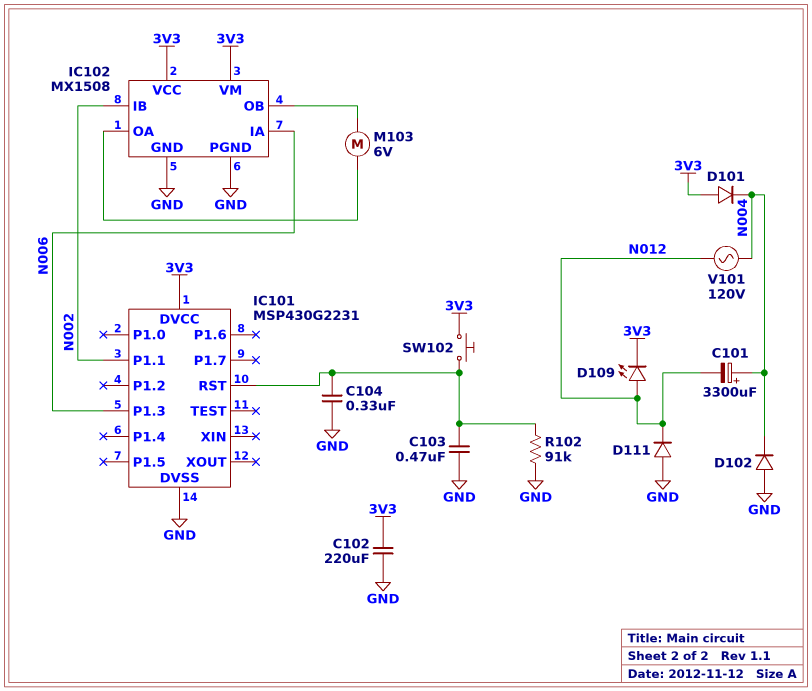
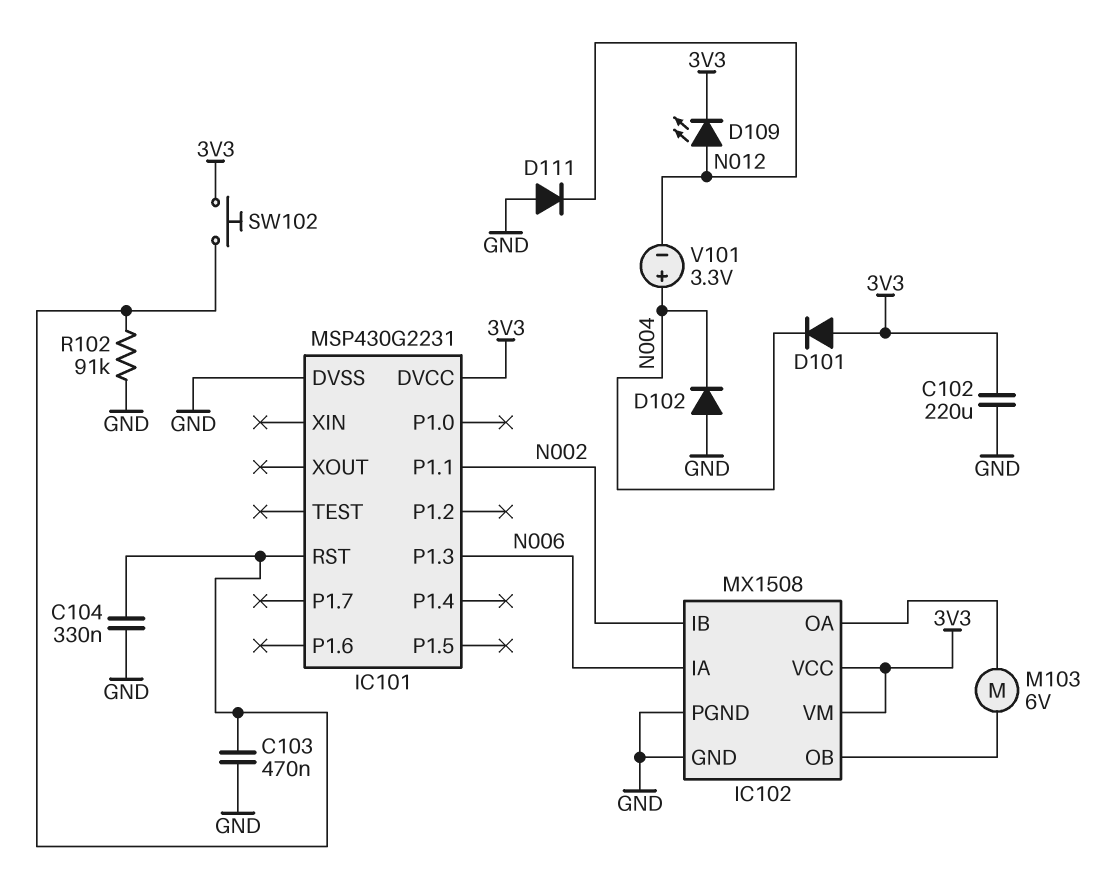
C101: 3300uF (plus N004, minus N012) -> none
V101: AC 120V (N004, N012) -> 3.3V (plus N004, minus N012)

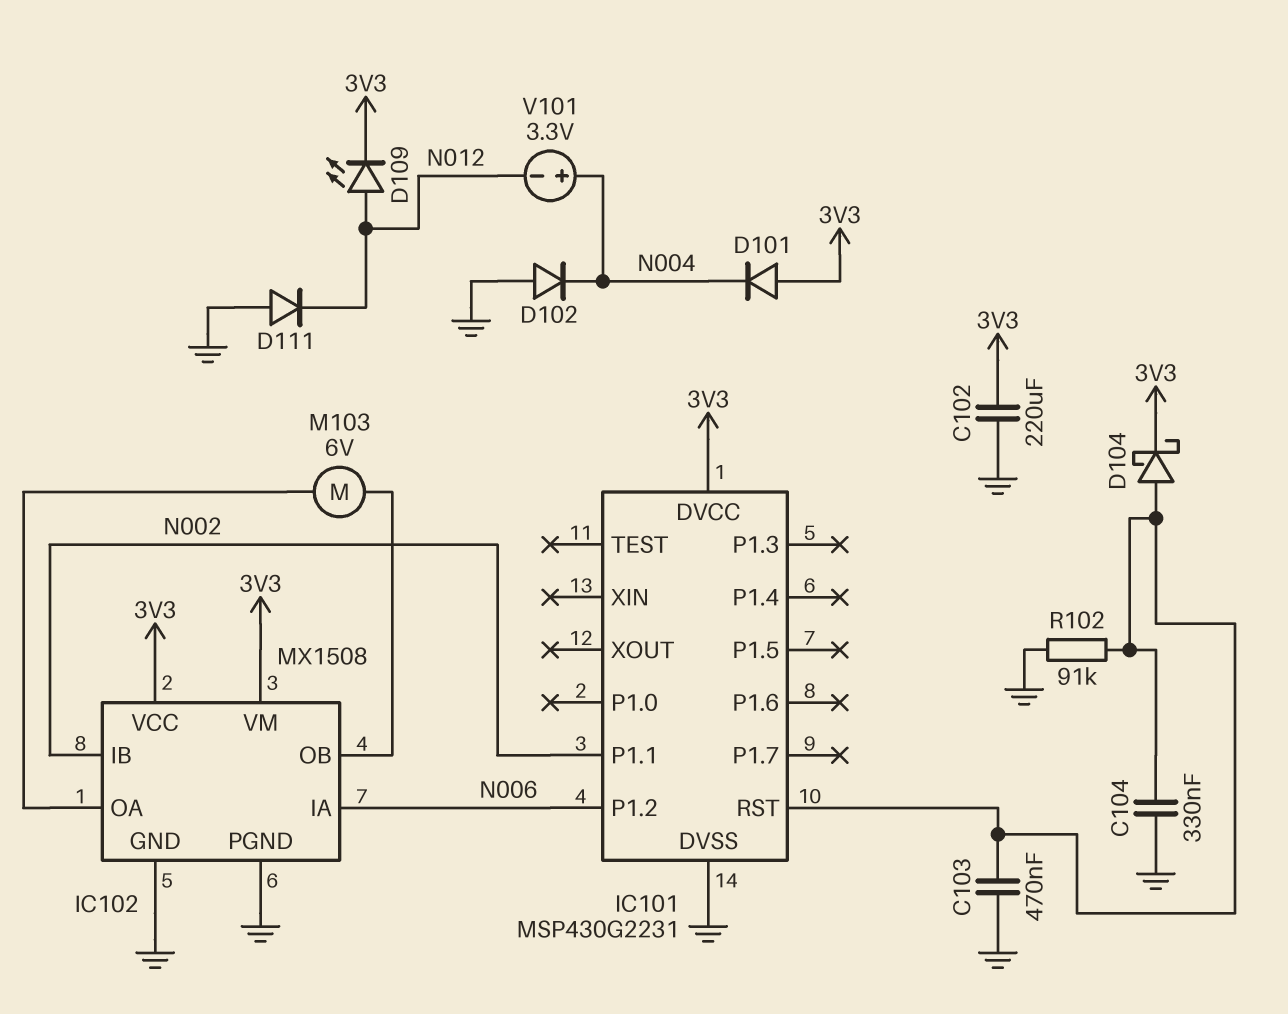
D104: none -> schottky (A IC101/RST, K 3V3)
IC101 pin P1.2: none -> N006
IC101 pin P1.3: N006 -> none
SW102: button (3V3, IC101/RST) -> none

